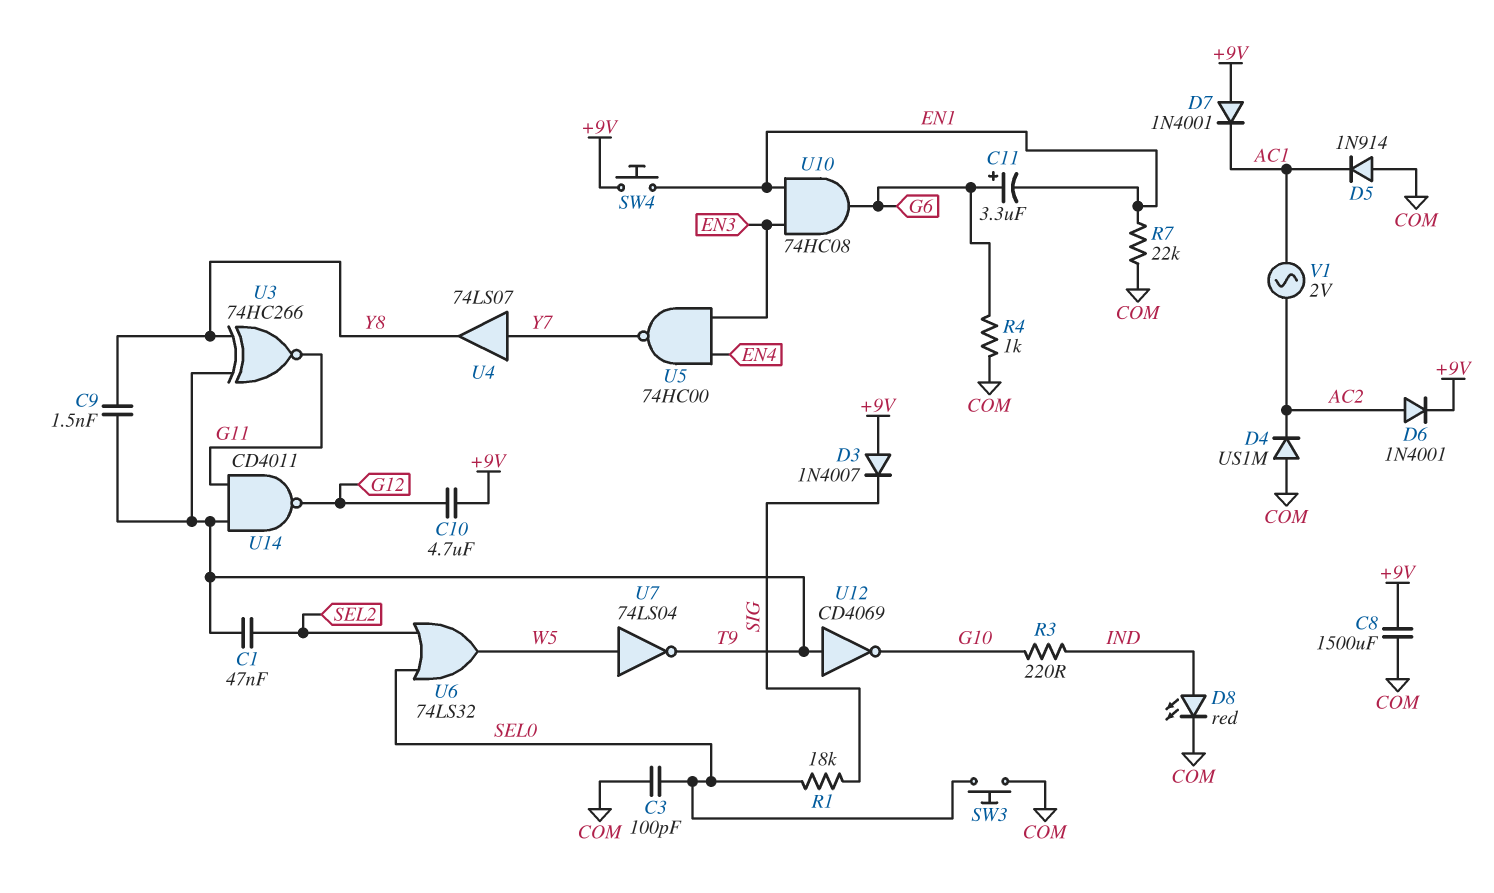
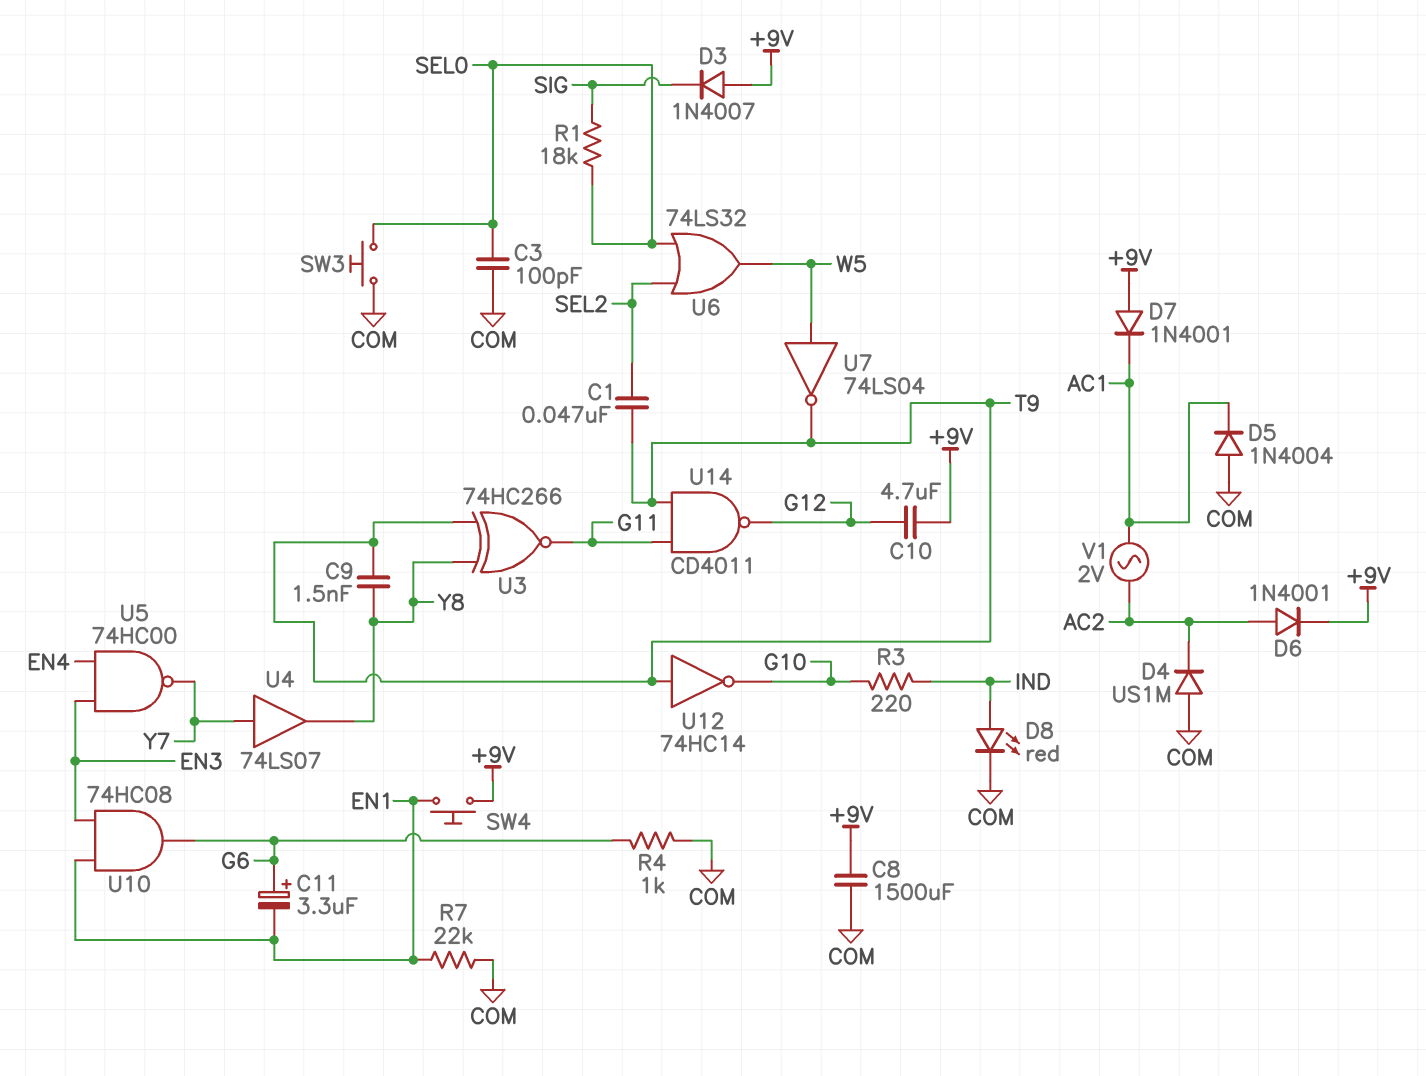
D5: diode 1N914 (A COM, K AC1) -> diode 1N4004 (A COM, K AC1)
U12: NOT CD4069 (in T9, out G10) -> NOT 74HC14 (in T9, out G10)

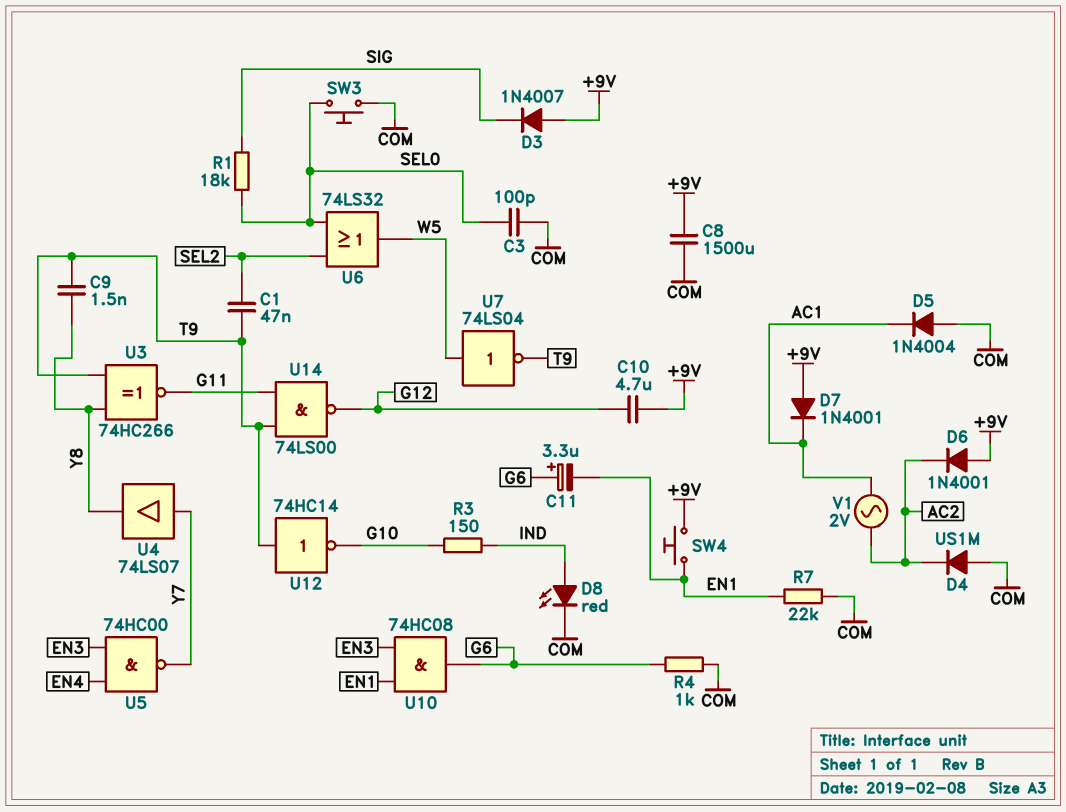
D6: diode 1N4001 (A AC2, K +9V) -> diode 1N4001 (A +9V, K AC2)
R3: 220 (G10, IND) -> 150 (G10, IND)
U14: NAND CD4011 (in G11, in T9, out G12) -> NAND 74LS00 (in G11, in T9, out G12)

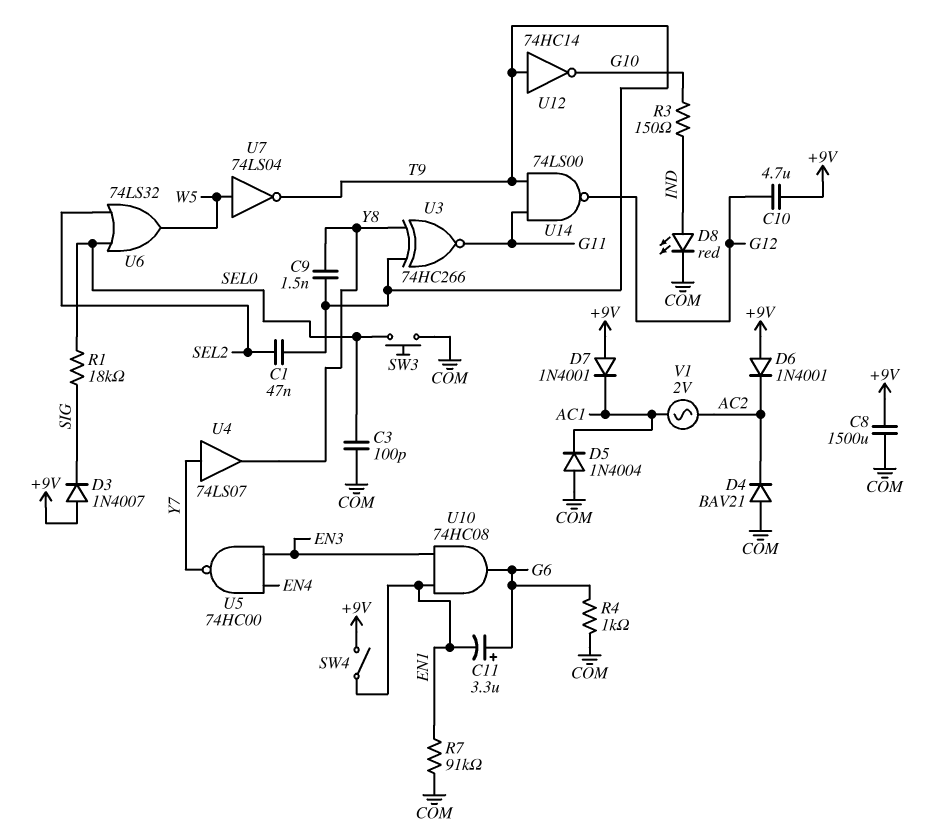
D4: diode US1M (A COM, K AC2) -> diode BAV21 (A COM, K AC2)
R7: 22k (COM, EN1) -> 91k (COM, EN1)
SW4: button (+9V, EN1) -> switch (+9V, EN1)

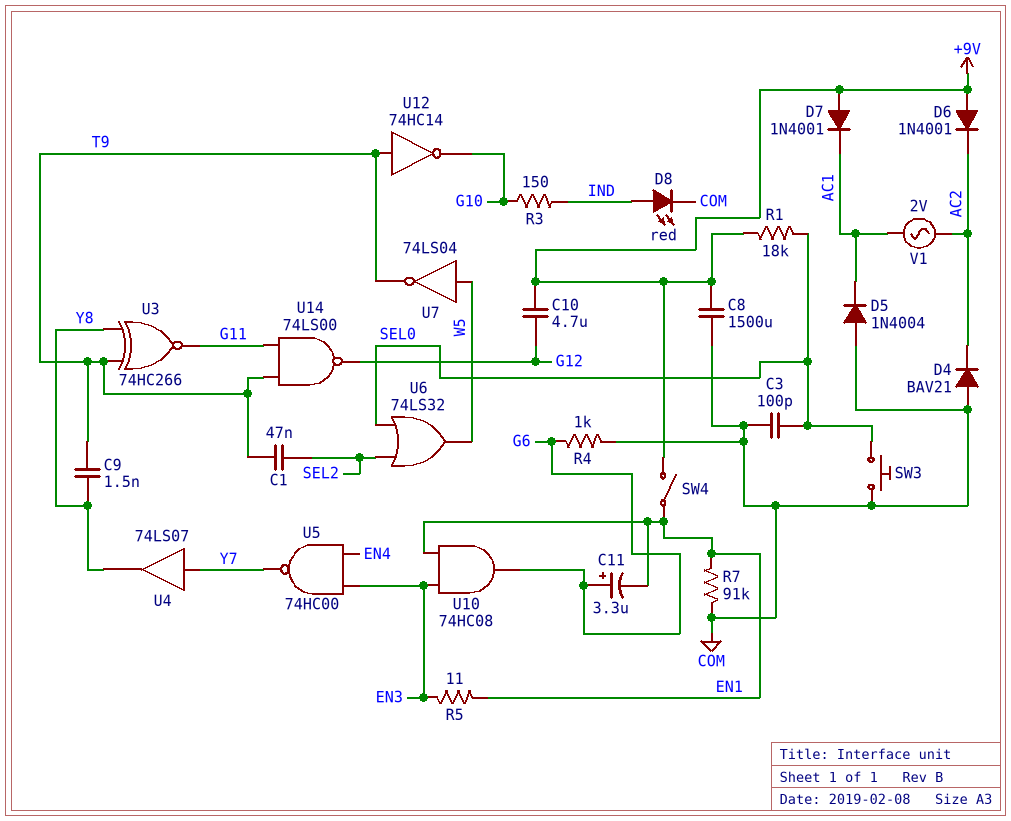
D3: diode 1N4007 (A +9V, K SIG) -> none
R1: 18k (SEL0, SIG) -> 18k (+9V, SEL0)
R5: none -> 11 (EN1, EN3)

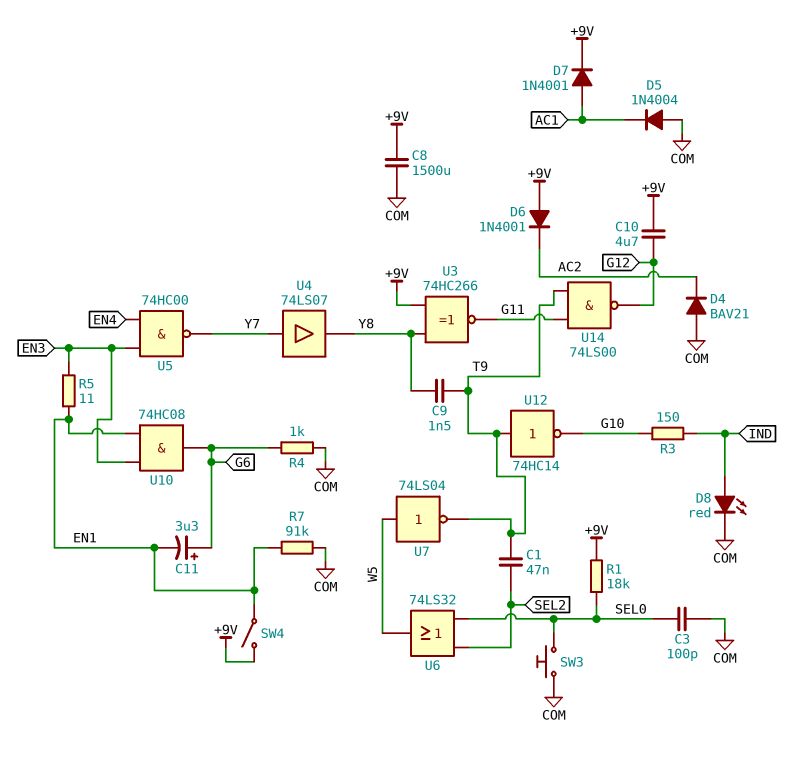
D7: diode 1N4001 (A +9V, K AC1) -> diode 1N4001 (A AC1, K +9V)
U3: XNOR 74HC266 (in T9, in Y8, out G11) -> XNOR 74HC266 (in +9V, in Y8, out G11)
V1: AC 2V (AC1, AC2) -> none

